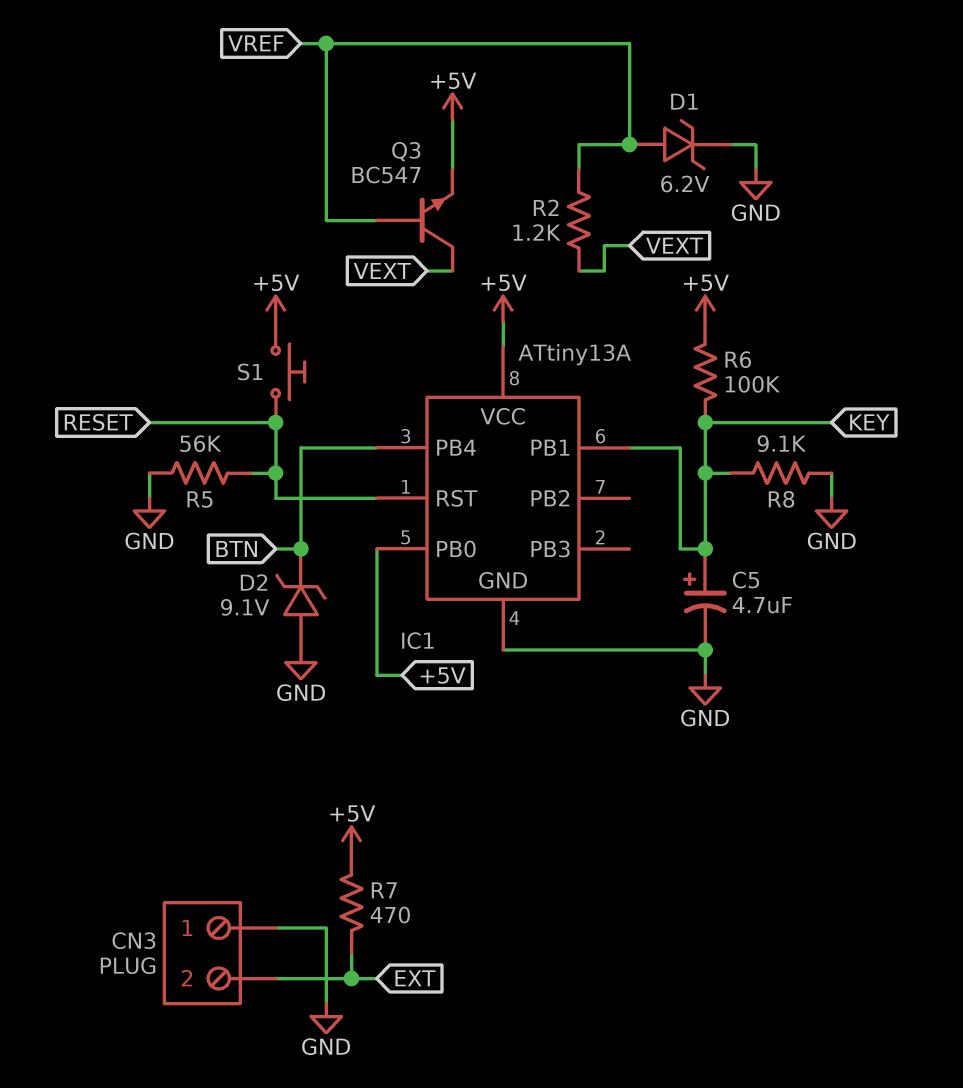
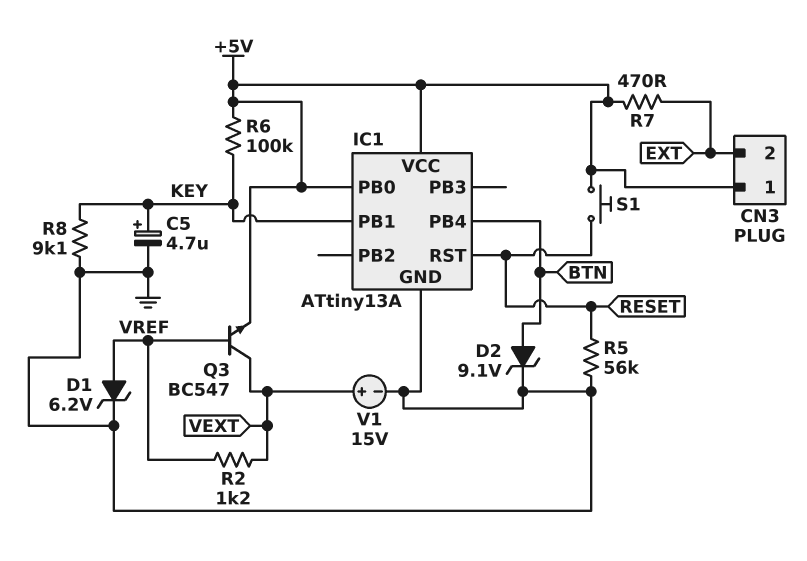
CN3 pin 1: GND -> +5V
D2: zener 9.1V (A GND, K BTN) -> zener 9.1V (A BTN, K GND)
V1: none -> 15V (plus VEXT, minus GND)

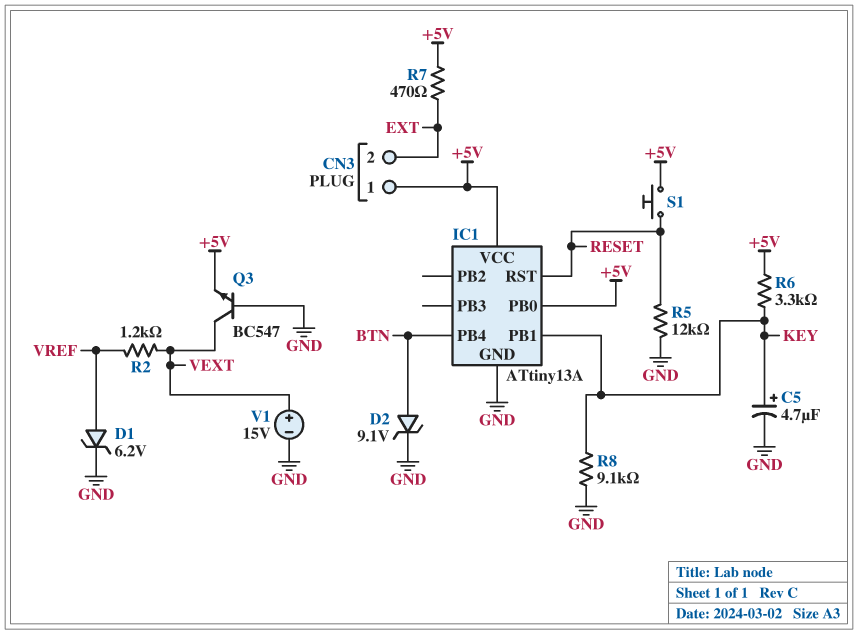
Q3: NPN BC547 (B VREF, C VEXT, E +5V) -> NPN BC547 (B GND, C VEXT, E +5V)
R5: 56k (GND, RESET) -> 12k (GND, RESET)
R6: 100k (+5V, KEY) -> 3.3k (+5V, KEY)

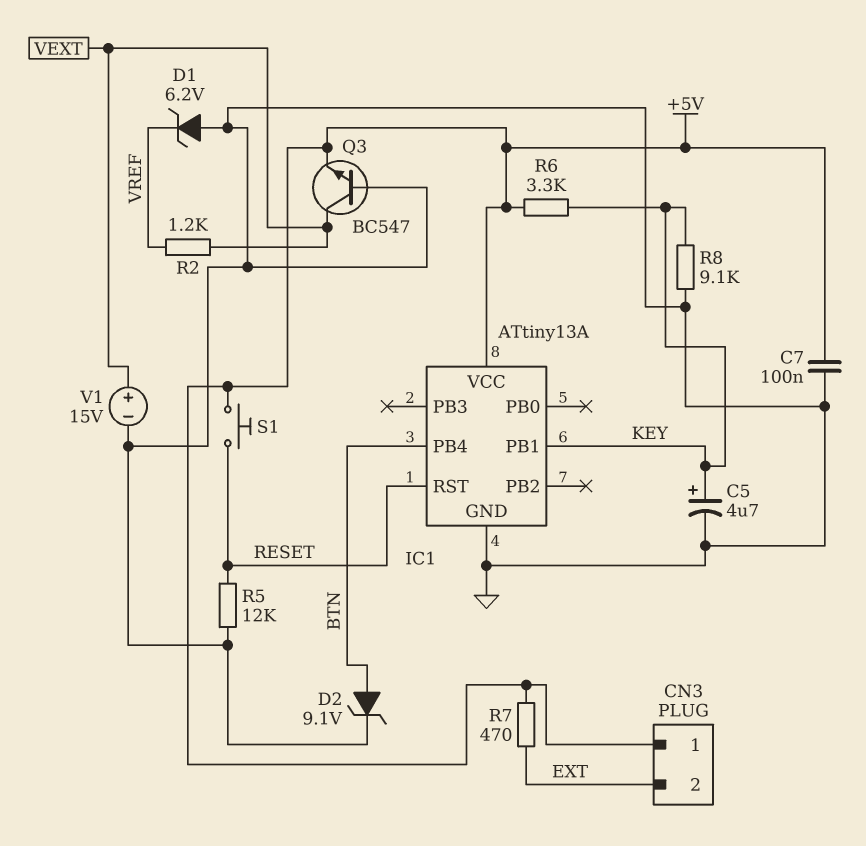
C7: none -> 100nF (+5V, GND)
D1: zener 6.2V (A VREF, K GND) -> zener 6.2V (A GND, K VREF)
IC1 pin PB0: +5V -> none

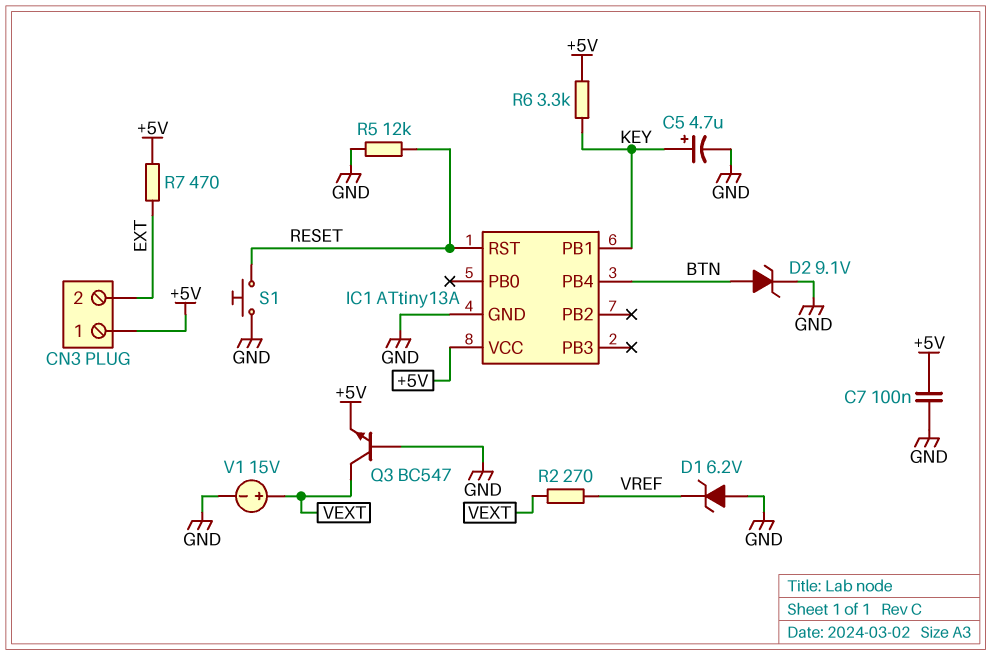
R2: 1.2k (VEXT, VREF) -> 270 (VEXT, VREF)
R8: 9.1k (GND, KEY) -> none
S1: button (+5V, RESET) -> button (GND, RESET)

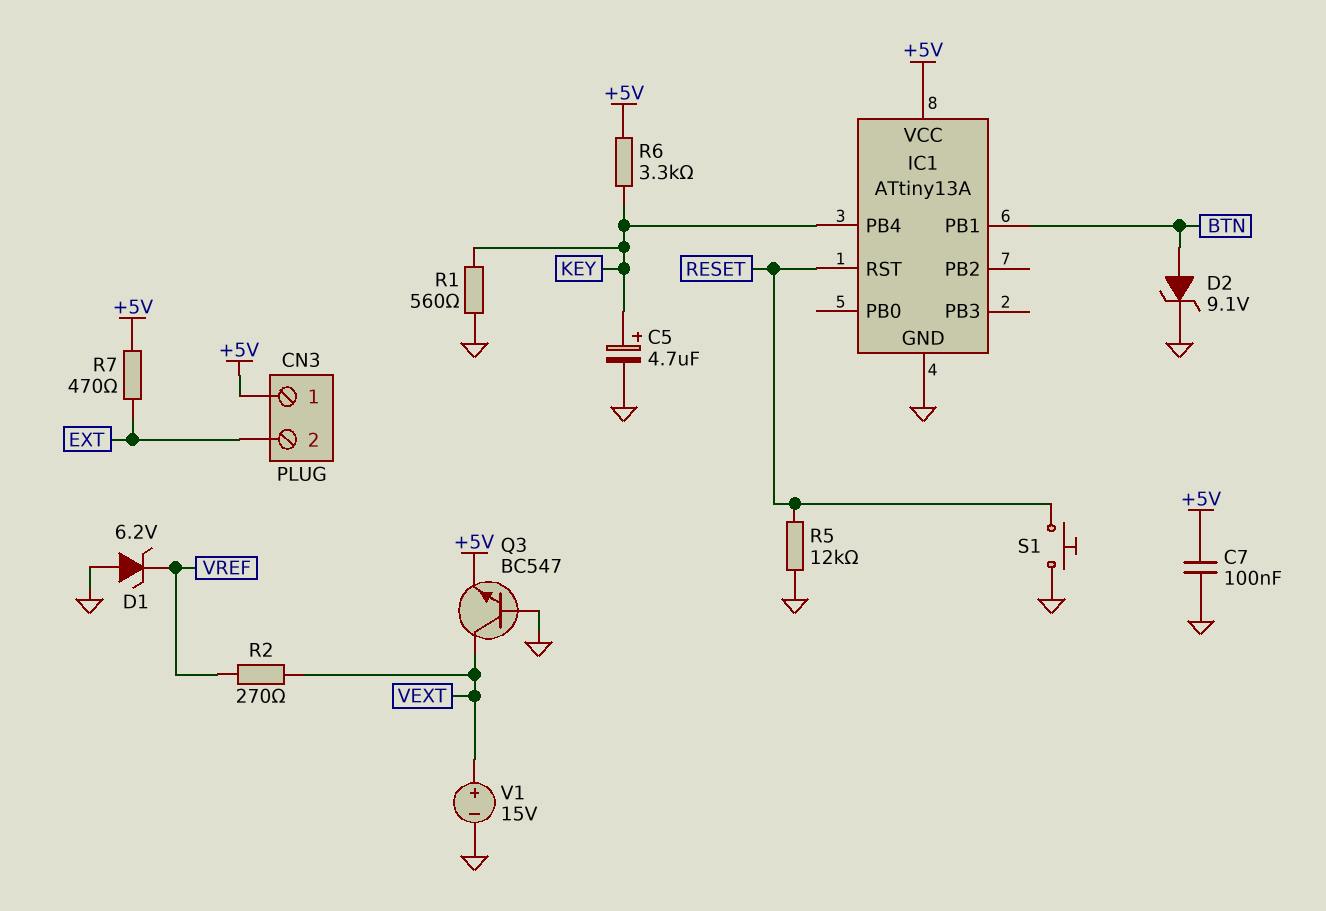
IC1 pin PB1: KEY -> BTN
IC1 pin PB4: BTN -> KEY
R1: none -> 560 (GND, KEY)

